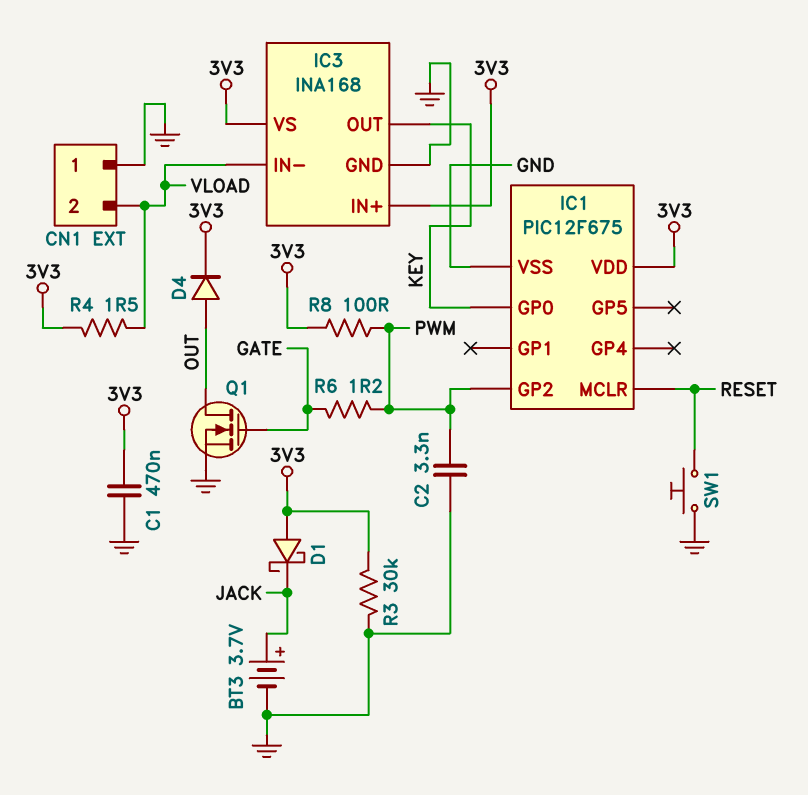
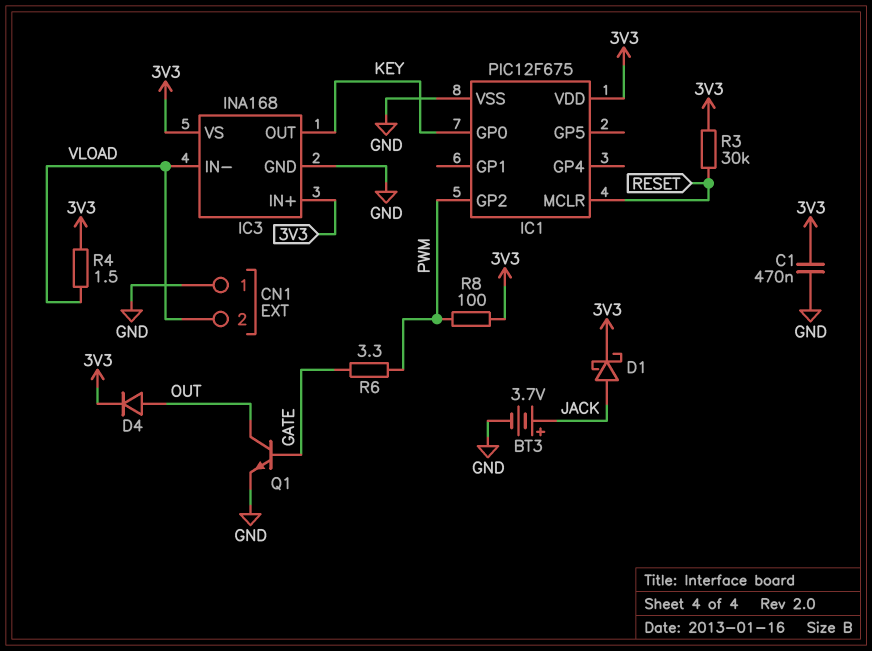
C2: 3.3nF (GND, PWM) -> none
D1: schottky (A 3V3, K JACK) -> schottky (A JACK, K 3V3)
Q1: NMOS (G GATE, D OUT, S GND) -> NPN (B GATE, C OUT, E GND)
R3: 30k (3V3, GND) -> 30k (3V3, RESET)
R6: 1.2 (GATE, PWM) -> 3.3 (GATE, PWM)
SW1: button (GND, RESET) -> none

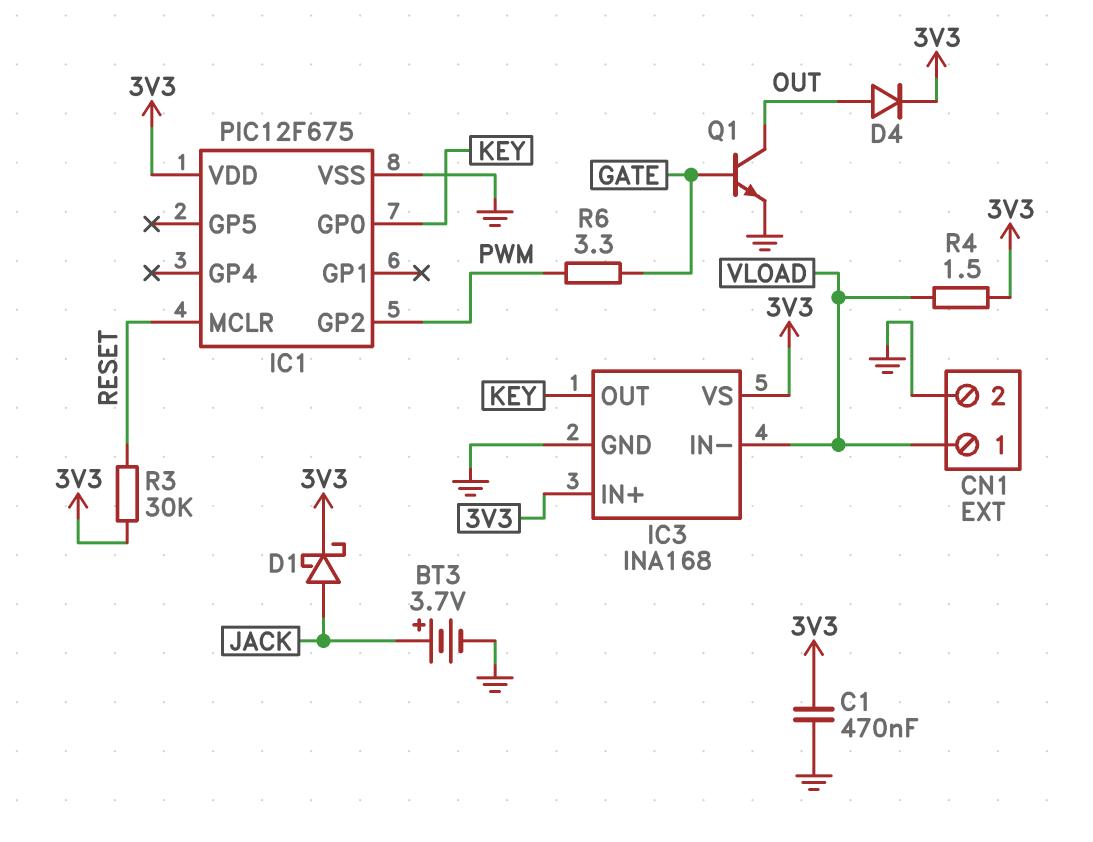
CN1 pin 1: GND -> VLOAD
CN1 pin 2: VLOAD -> GND
R8: 100 (3V3, PWM) -> none

